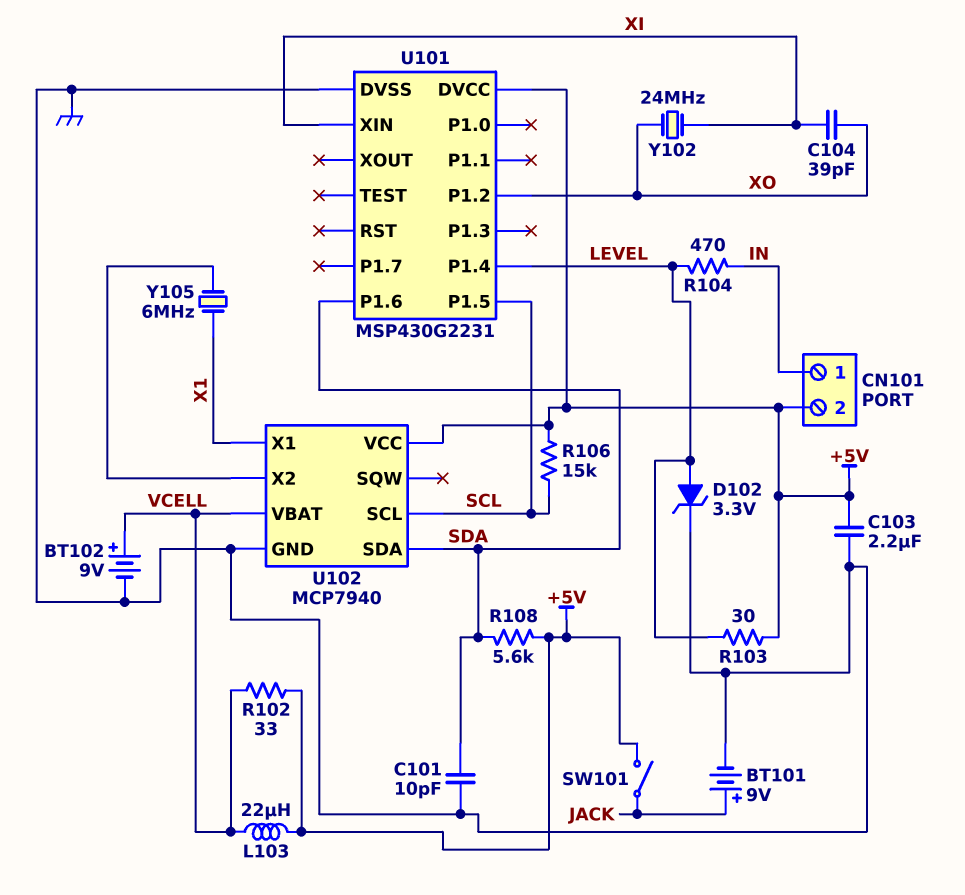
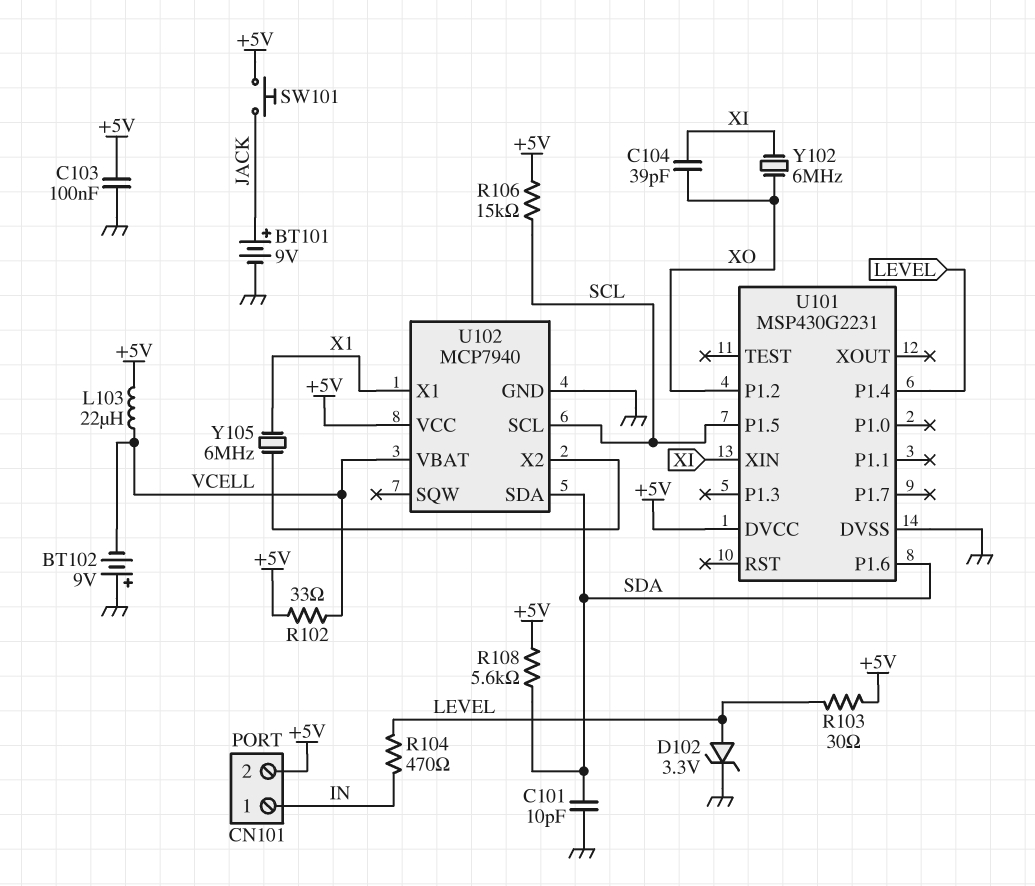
BT102: 9V (plus VCELL, minus GND) -> 9V (plus GND, minus VCELL)
C103: 2.2uF (+5V, GND) -> 100nF (+5V, GND)
SW101: switch (+5V, JACK) -> button (+5V, JACK)
Y102: 24MHz (XI, XO) -> 6MHz (XI, XO)

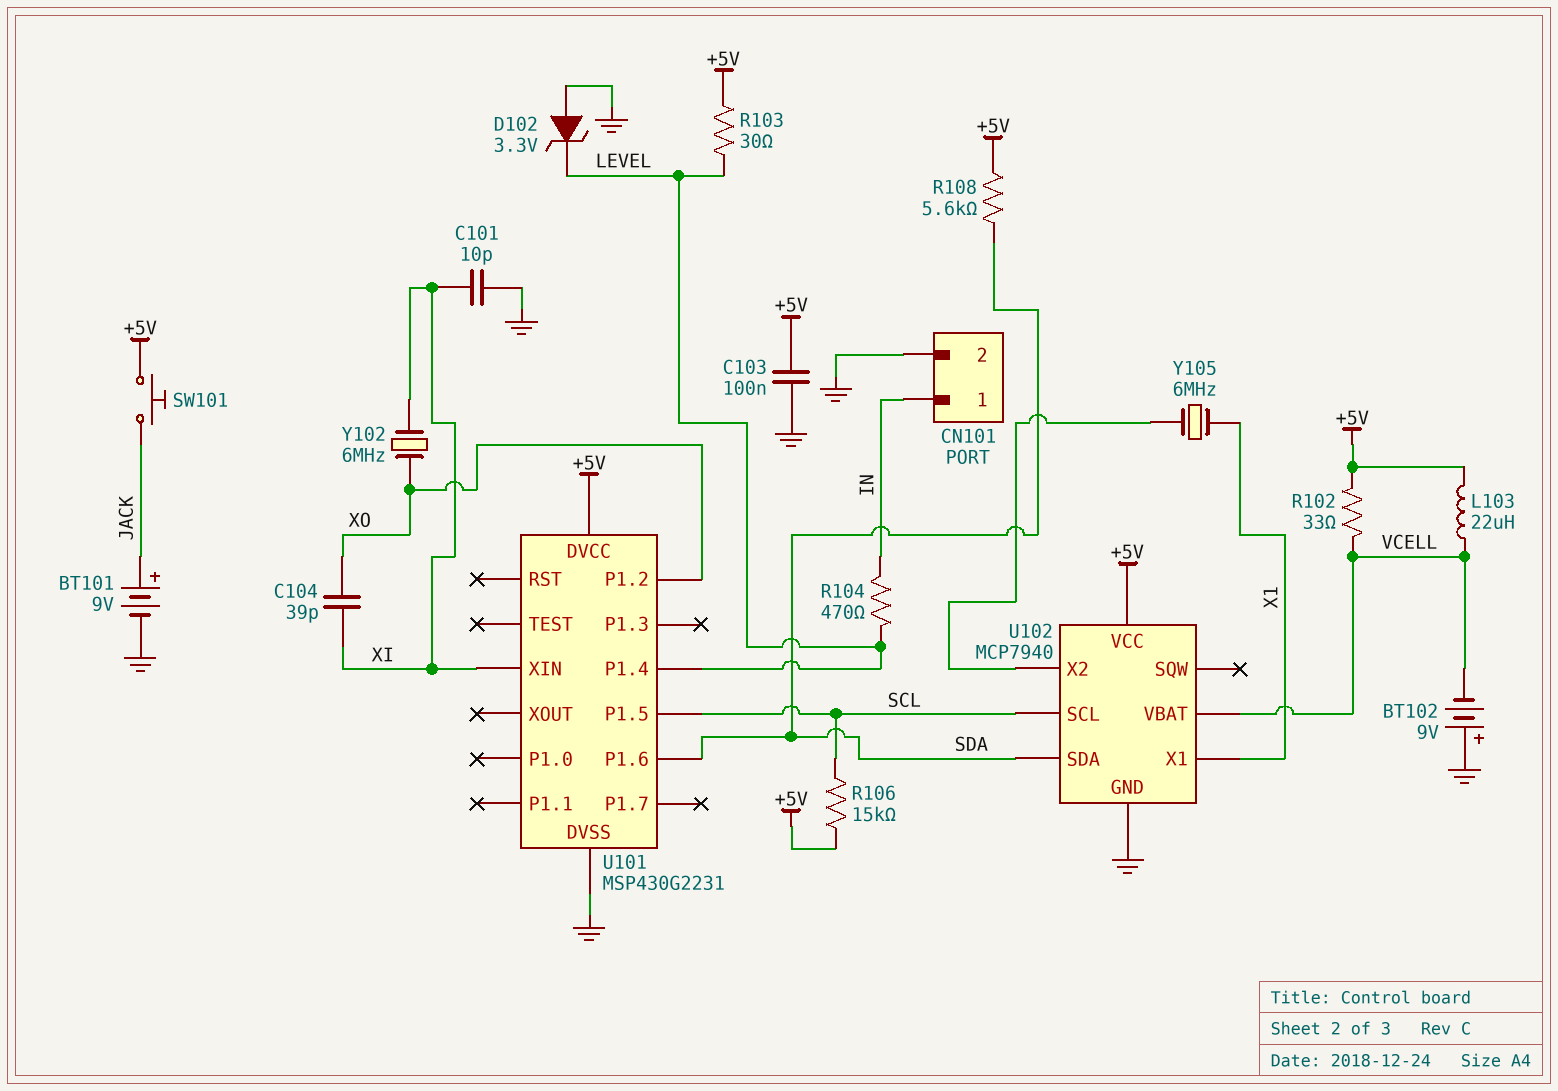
C101: 10pF (GND, SDA) -> 10pF (GND, XI)
CN101 pin 2: +5V -> GND
D102: zener 3.3V (A LEVEL, K GND) -> zener 3.3V (A GND, K LEVEL)

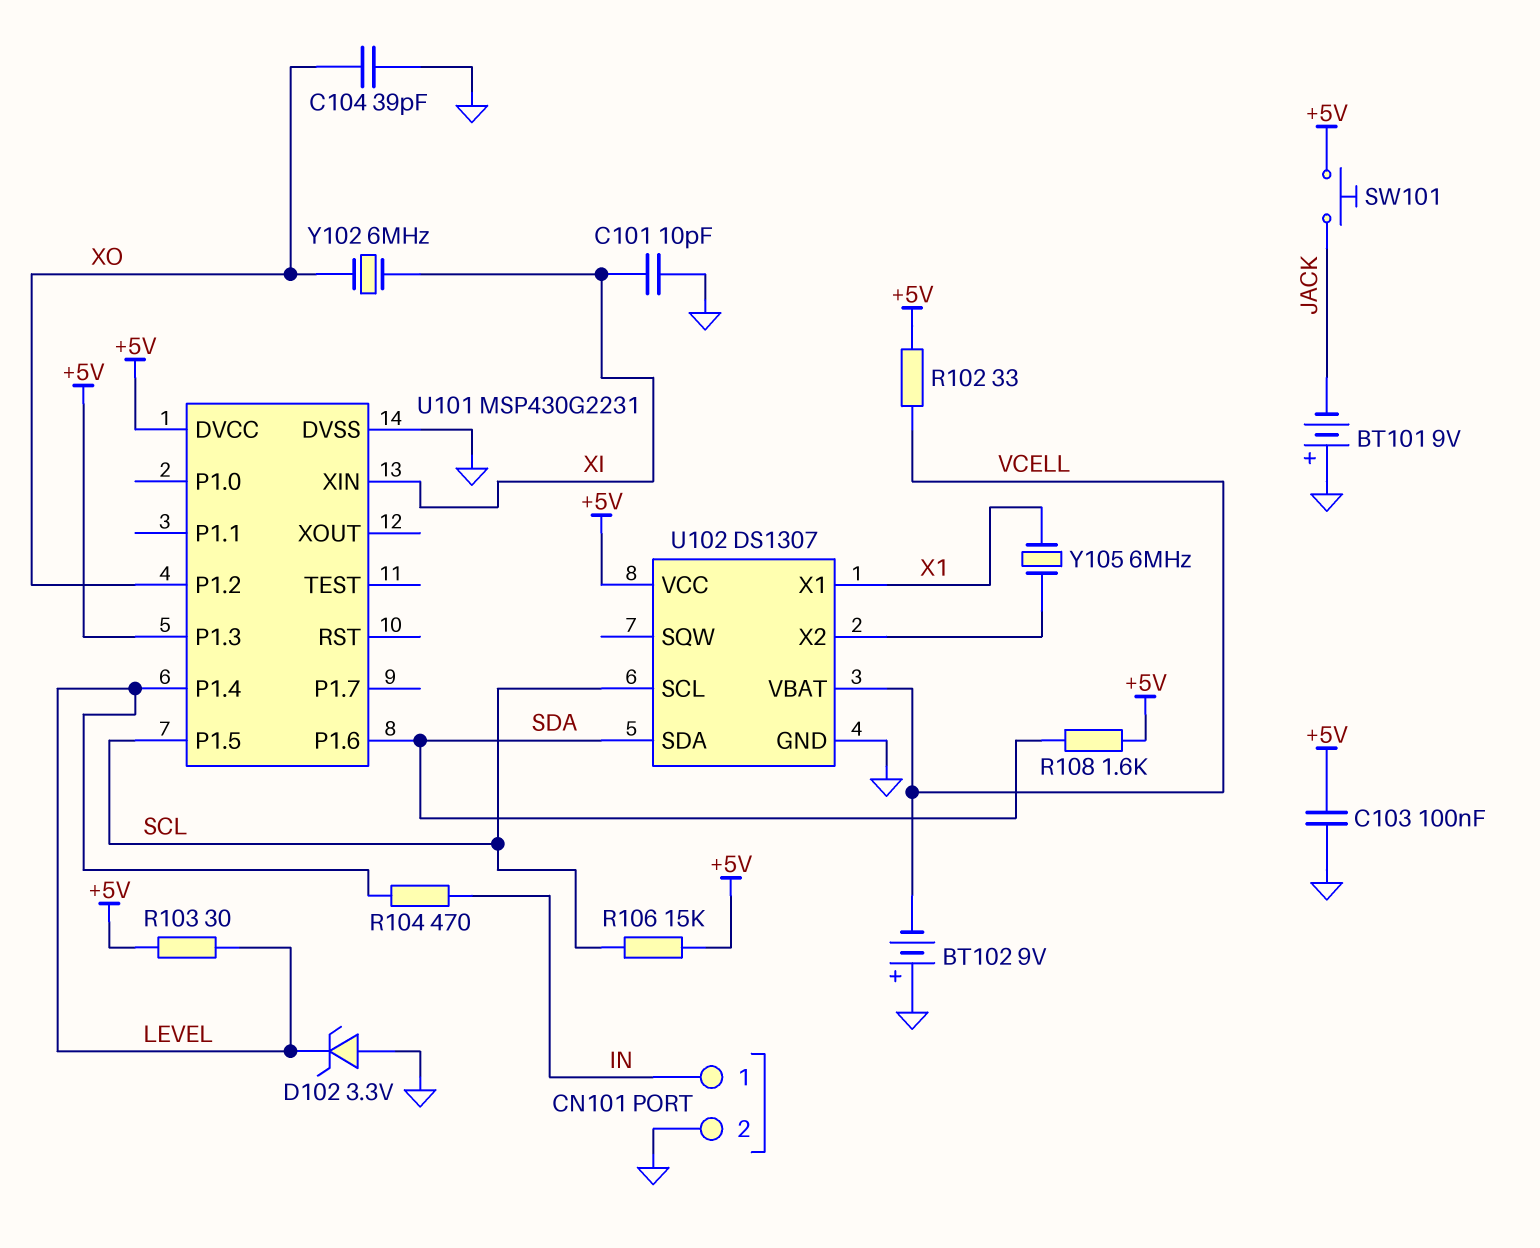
BT101: 9V (plus JACK, minus GND) -> 9V (plus GND, minus JACK)
C104: 39pF (XI, XO) -> 39pF (GND, XO)
L103: 22uH (+5V, VCELL) -> none
R108: 5.6k (+5V, SDA) -> 1.6k (+5V, SDA)
U101 pin P1.3: none -> +5V
U102: MCP7940 -> DS1307

